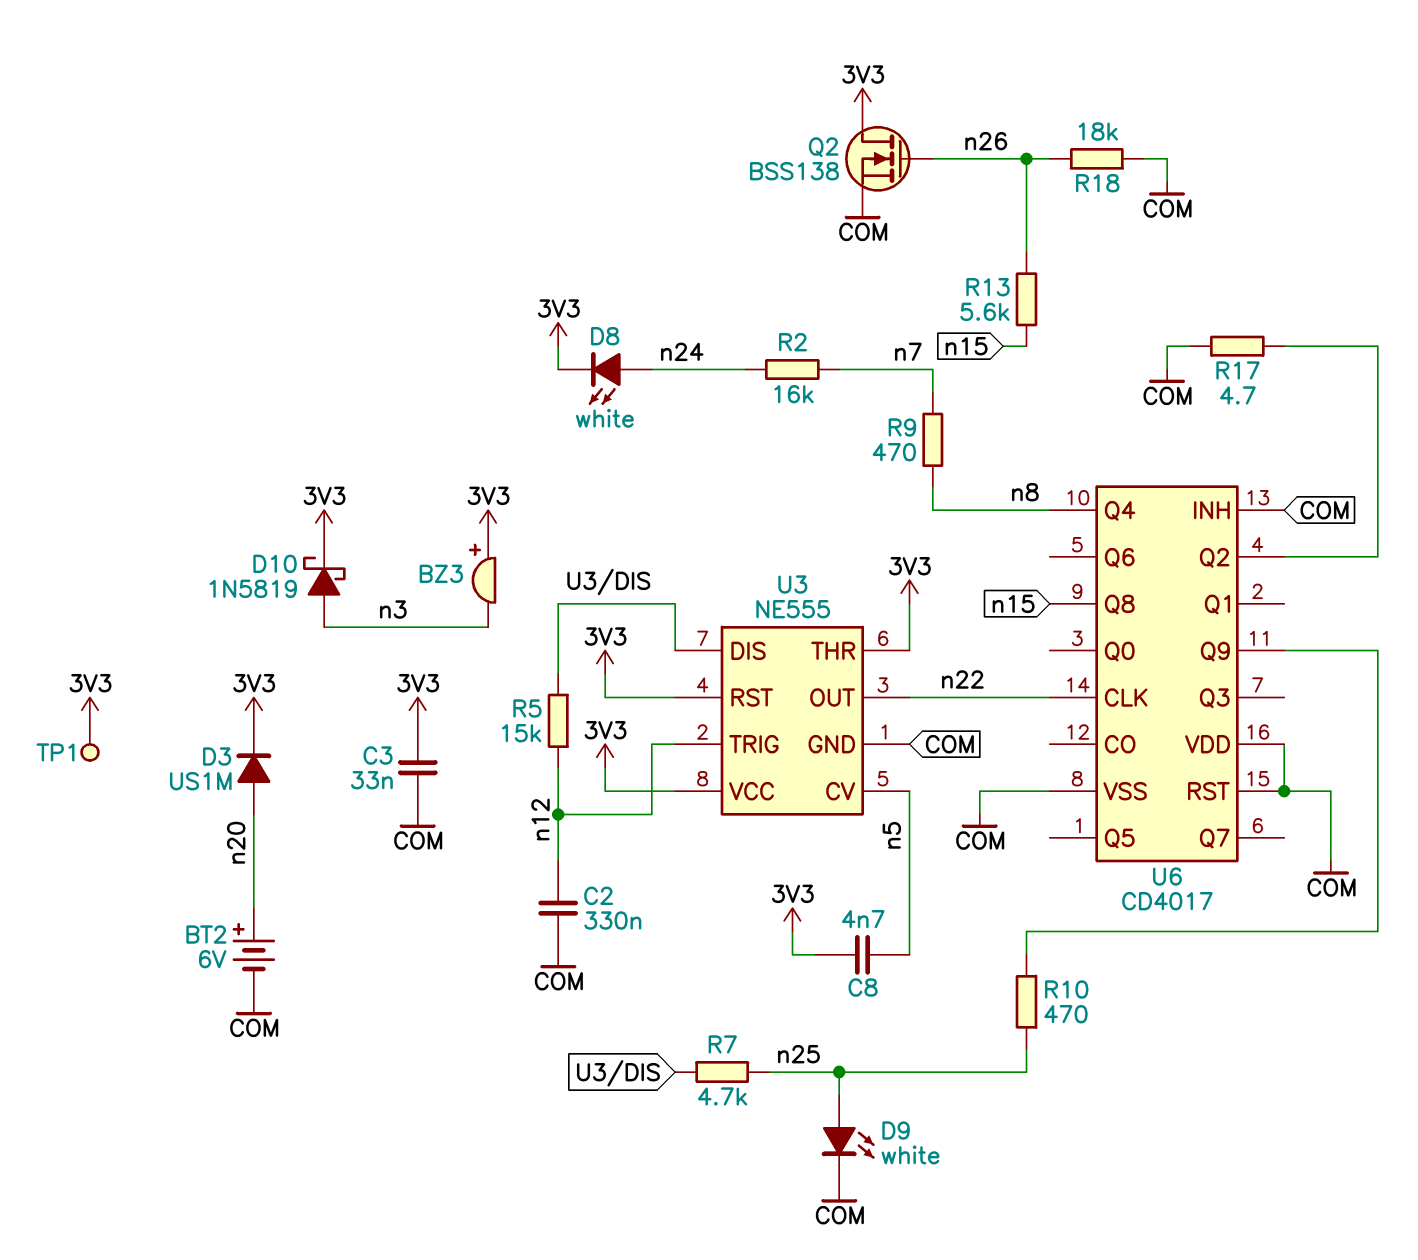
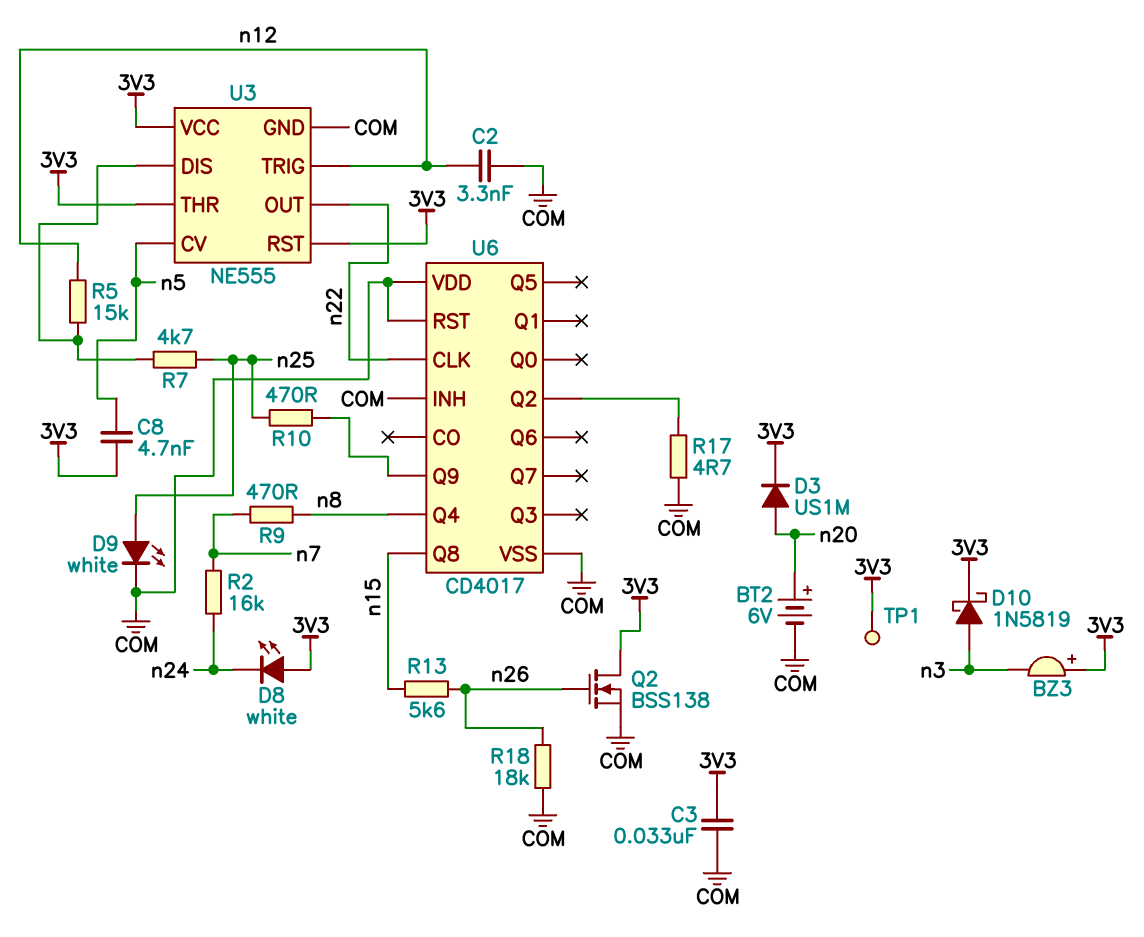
C2: 330nF (COM, n12) -> 3.3nF (COM, n12)
D8: LED white (A n24, K 3V3) -> LED white (A 3V3, K n24)

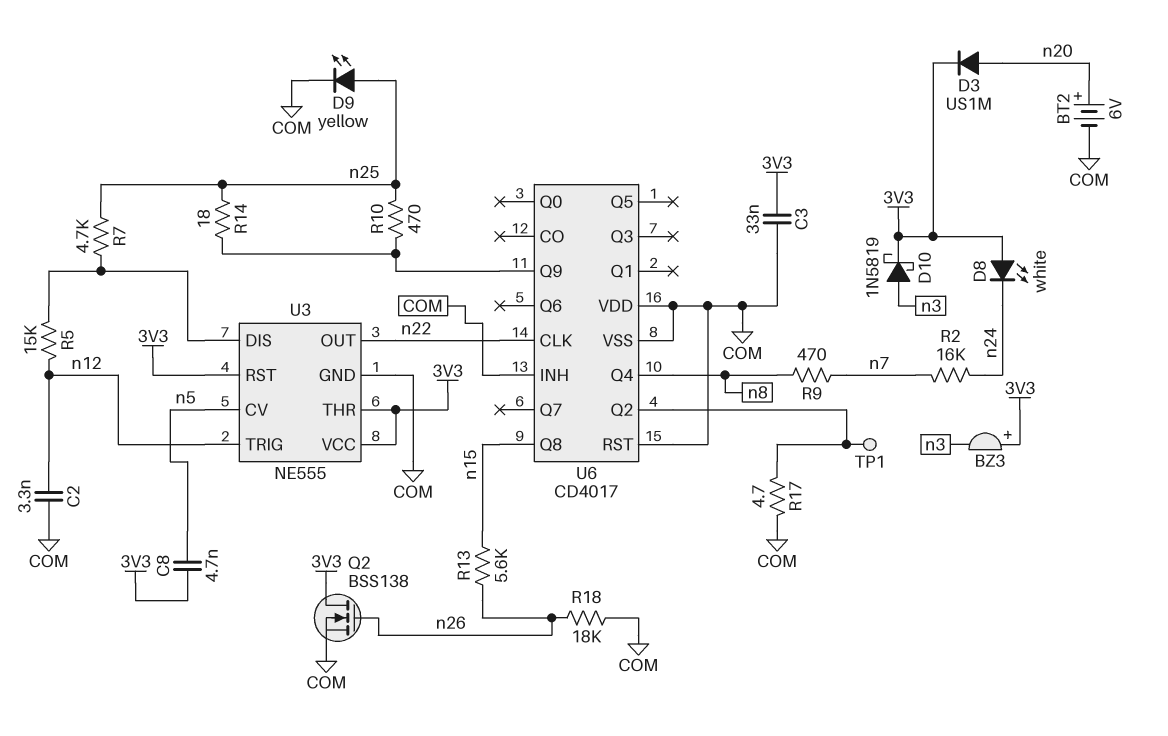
D9: LED white (A n25, K COM) -> LED yellow (A n25, K COM)
R14: none -> 18 (U6/Q9, n25)
TP1: test point (3V3) -> test point (U6/Q2)

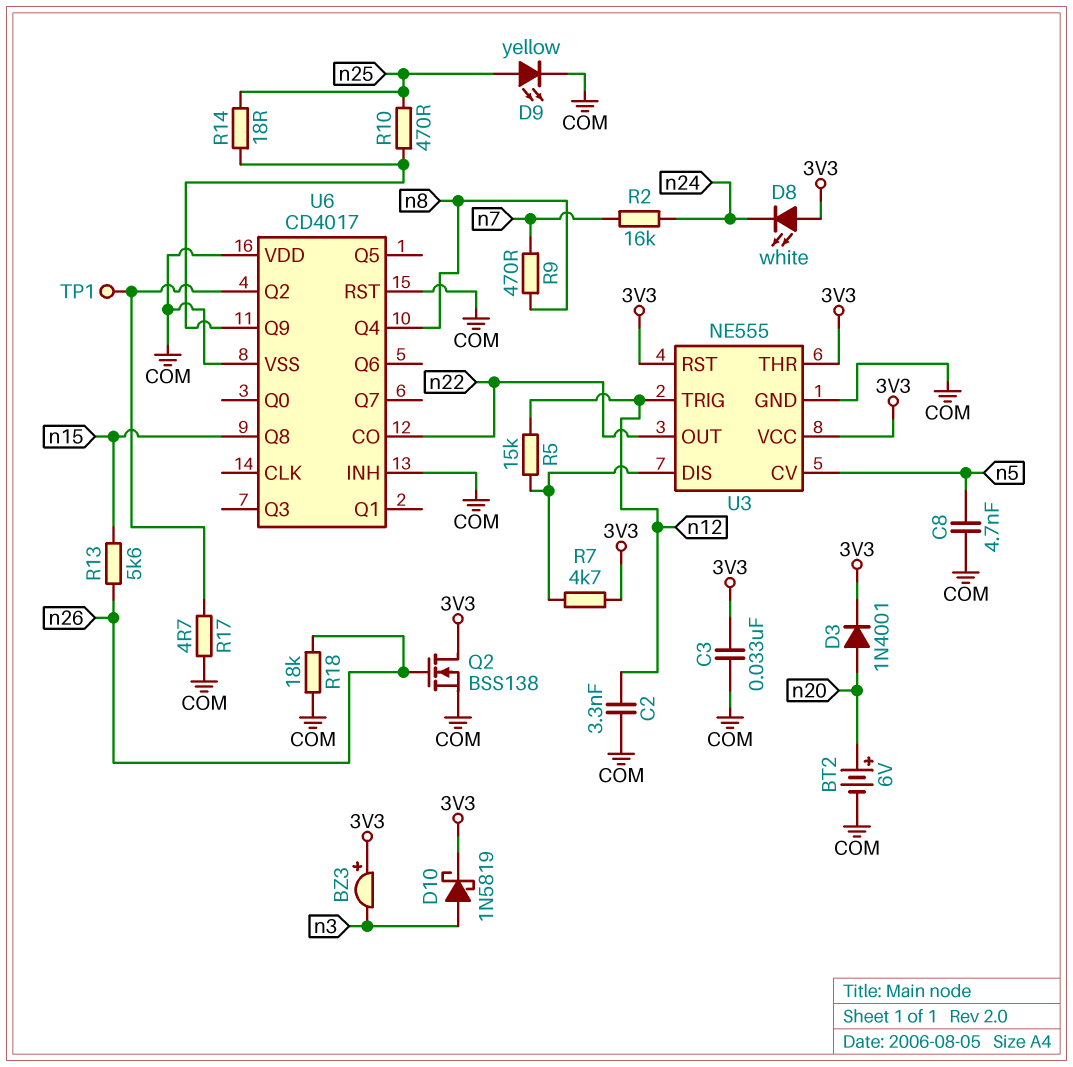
C8: 4.7nF (3V3, n5) -> 4.7nF (COM, n5)
D3: diode US1M (A n20, K 3V3) -> diode 1N4001 (A n20, K 3V3)
R7: 4.7k (U3/DIS, n25) -> 4.7k (3V3, U3/DIS)
U6 pin CLK: n22 -> none
U6 pin CO: none -> n22

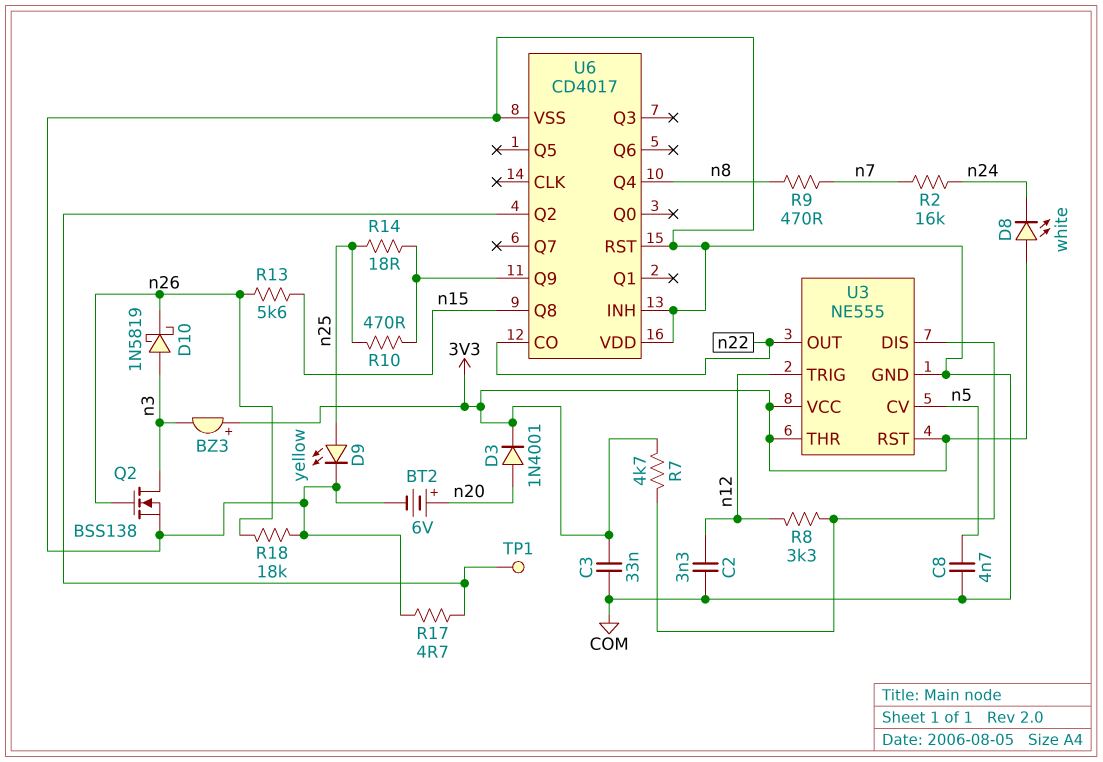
D10: schottky 1N5819 (A n3, K 3V3) -> schottky 1N5819 (A n3, K n26)
Q2: NMOS BSS138 (G n26, D 3V3, S COM) -> NMOS BSS138 (G n26, D n3, S COM)
R5: 15k (U3/DIS, n12) -> none
R8: none -> 3.3k (U3/DIS, n12)

